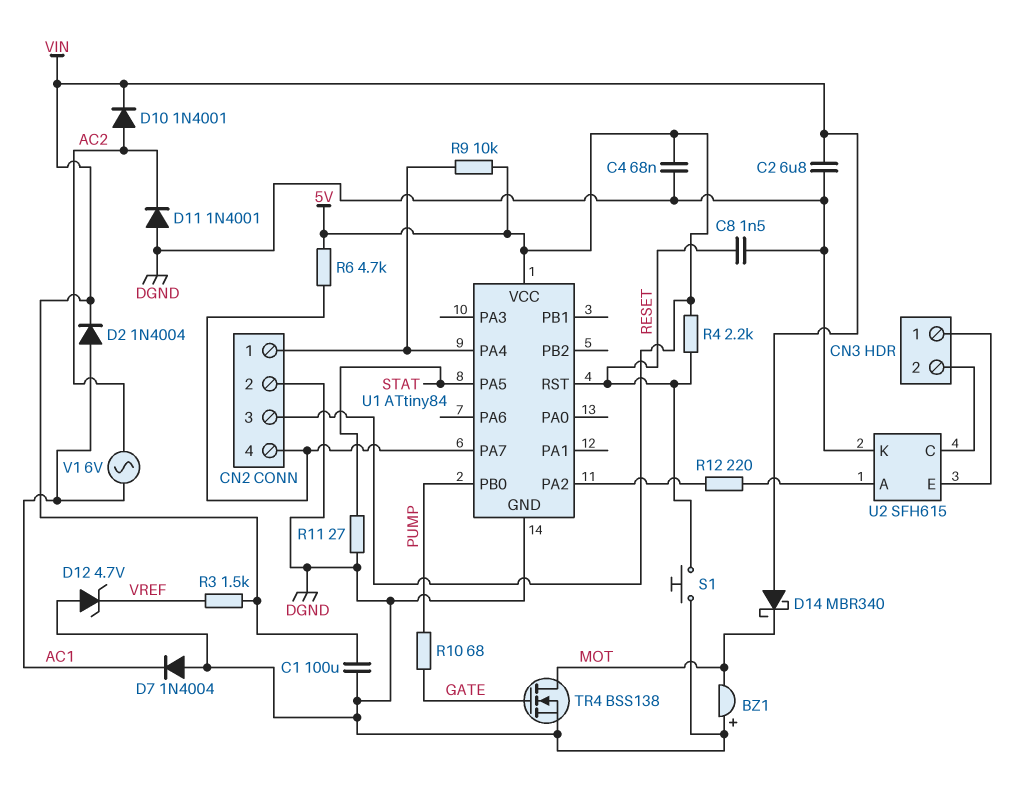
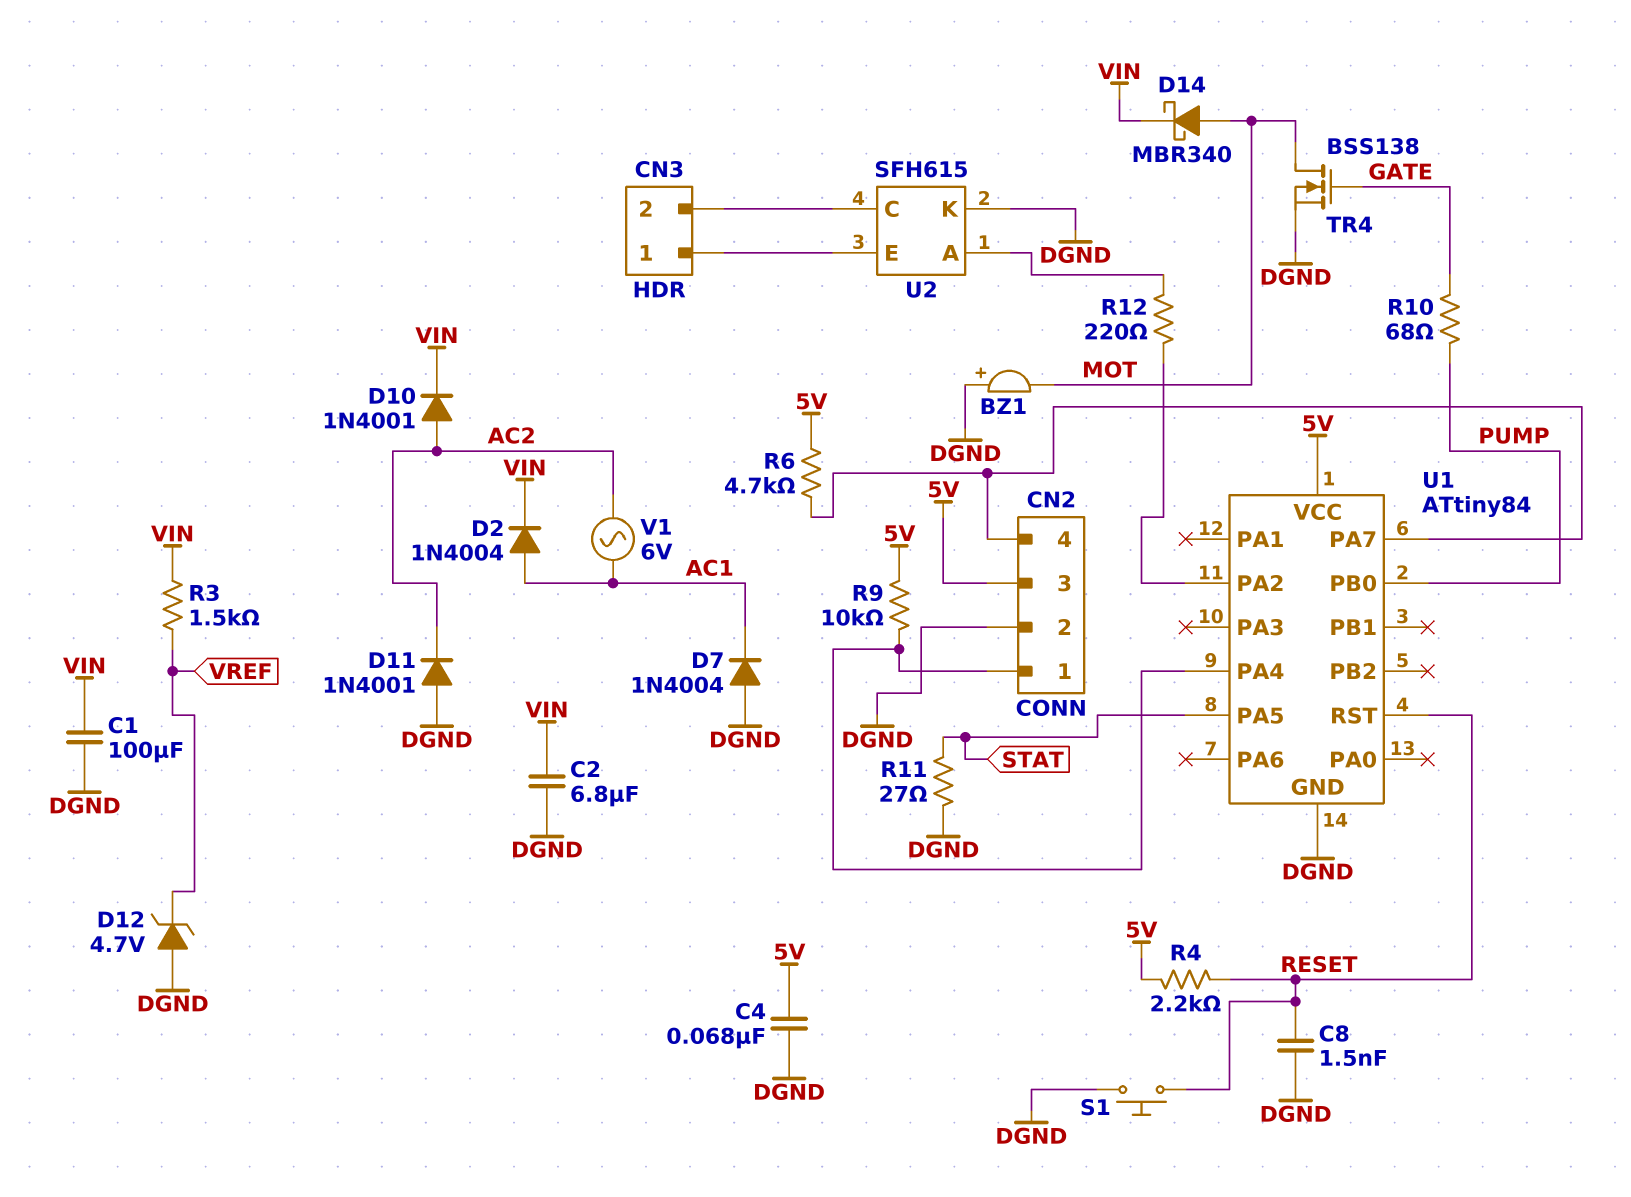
D14: schottky MBR340 (A VIN, K MOT) -> schottky MBR340 (A MOT, K VIN)

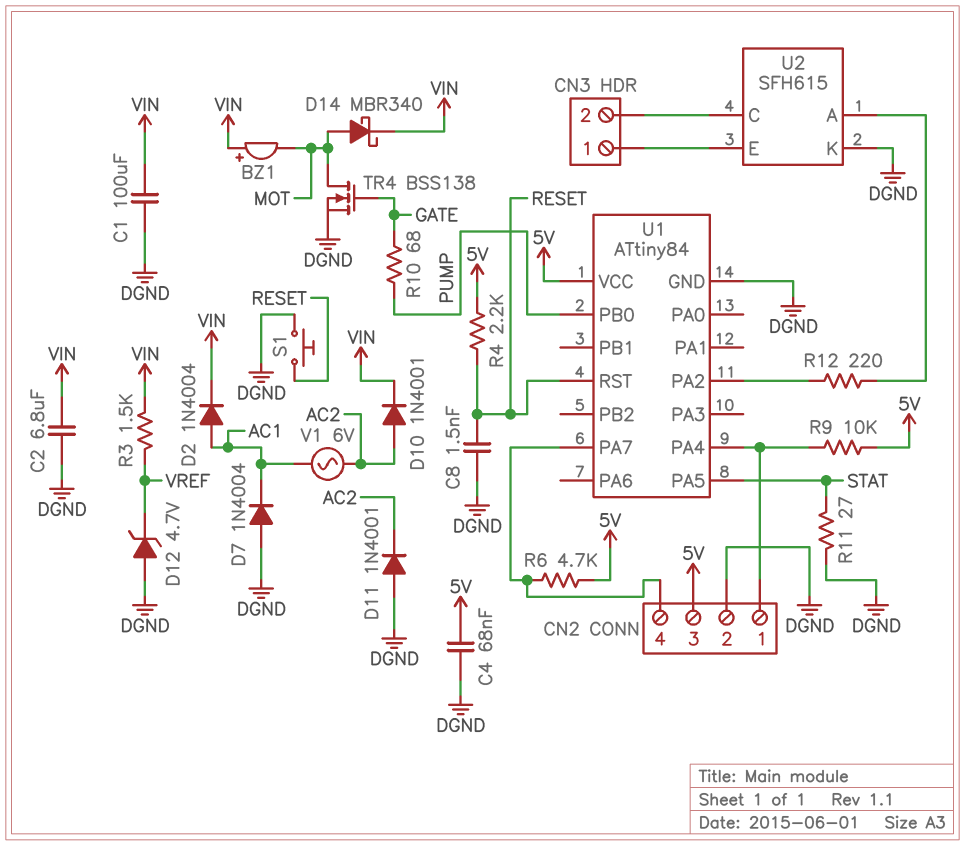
BZ1: buzzer (plus DGND, minus MOT) -> buzzer (plus VIN, minus MOT)

